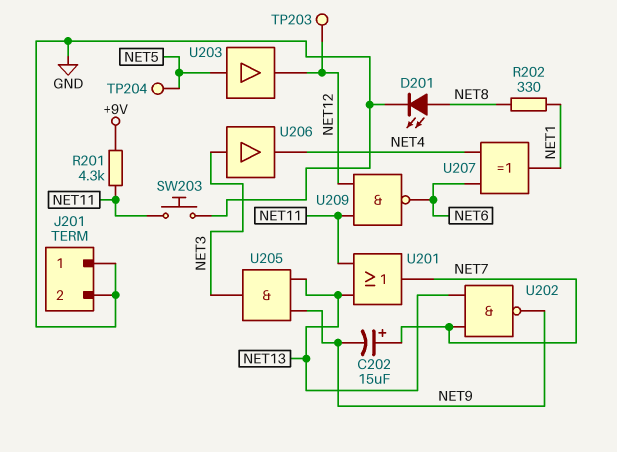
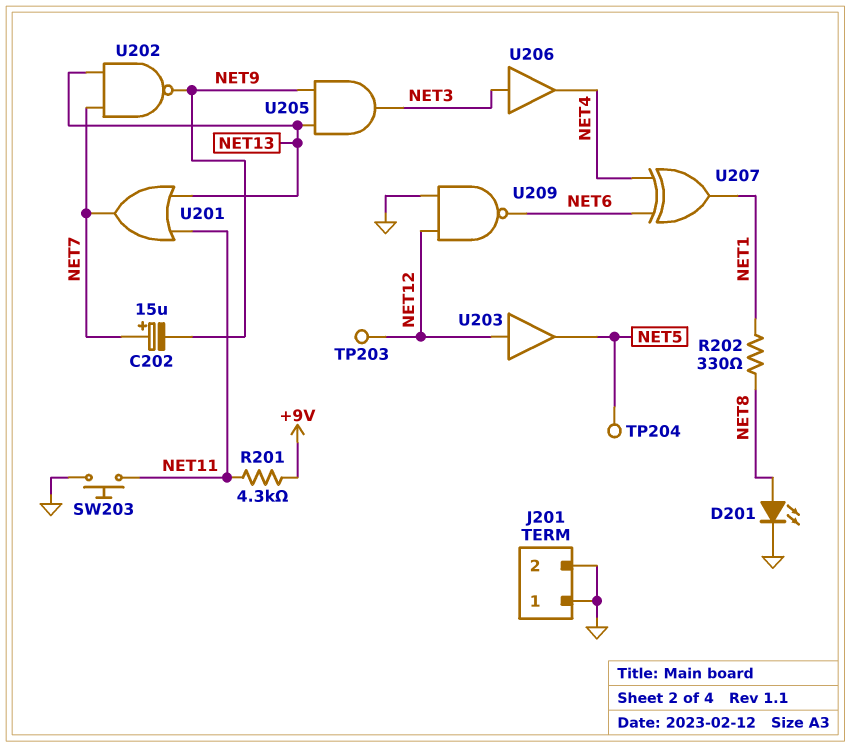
U203: buffer (in NET5, out NET12) -> buffer (in NET12, out NET5)
U209: NAND (in NET11, in NET12, out NET6) -> NAND (in GND, in NET12, out NET6)

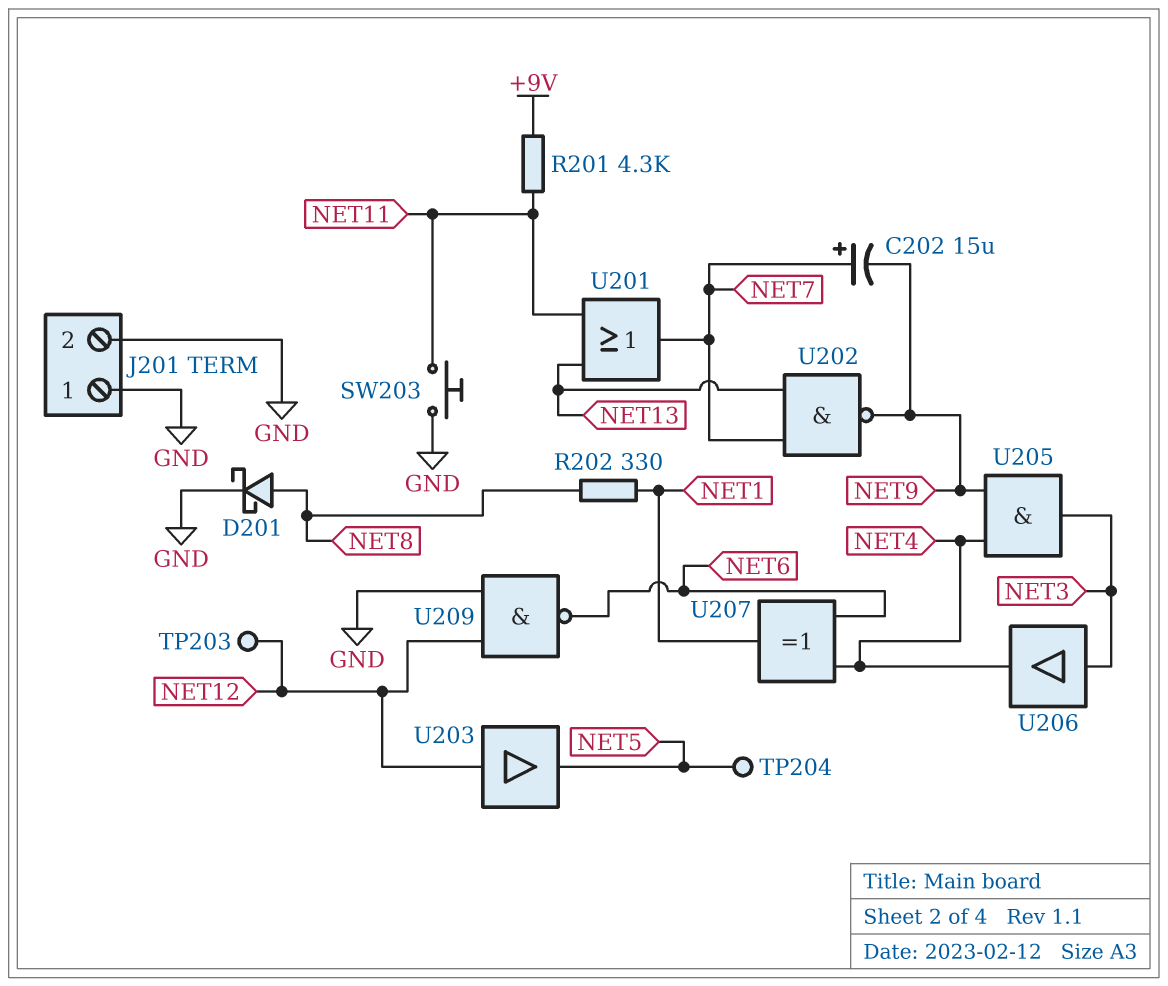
D201: LED (A NET8, K GND) -> schottky (A NET8, K GND)
U205: AND (in NET9, in NET13, out NET3) -> AND (in NET4, in NET9, out NET3)

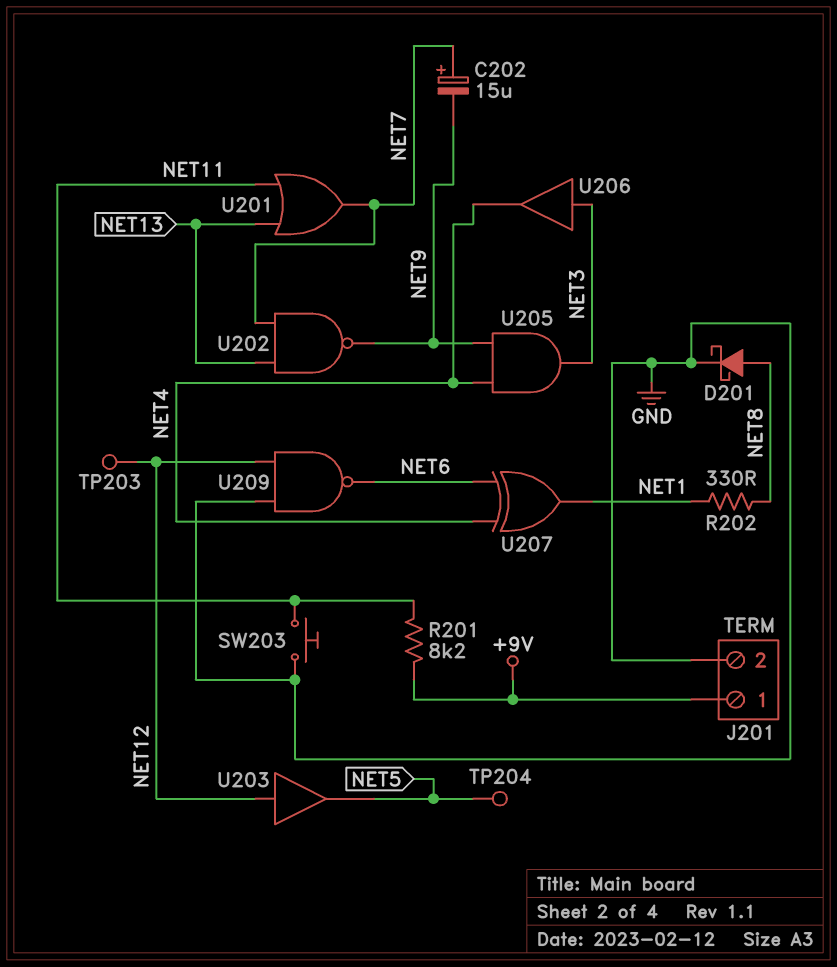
J201 pin 1: GND -> +9V
R201: 4.3k (+9V, NET11) -> 8.2k (+9V, NET11)

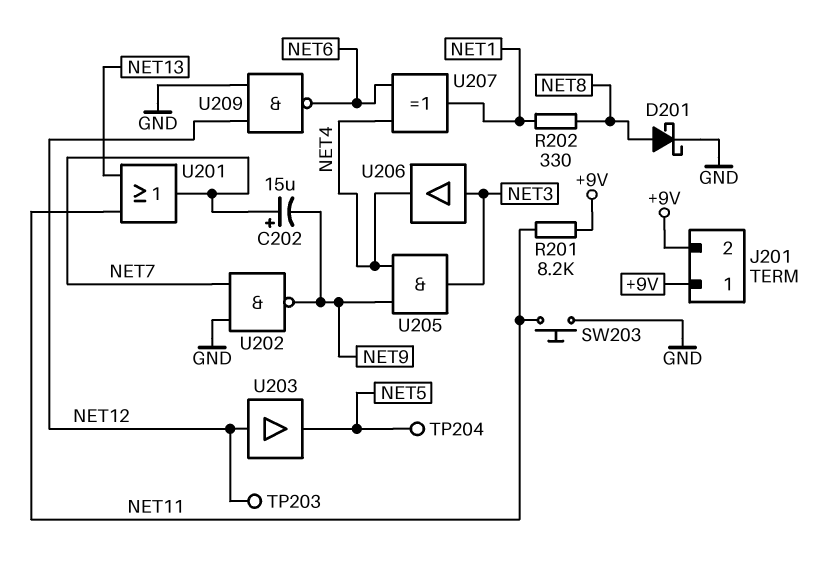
J201 pin 2: GND -> +9V
U202: NAND (in NET7, in NET13, out NET9) -> NAND (in GND, in NET7, out NET9)

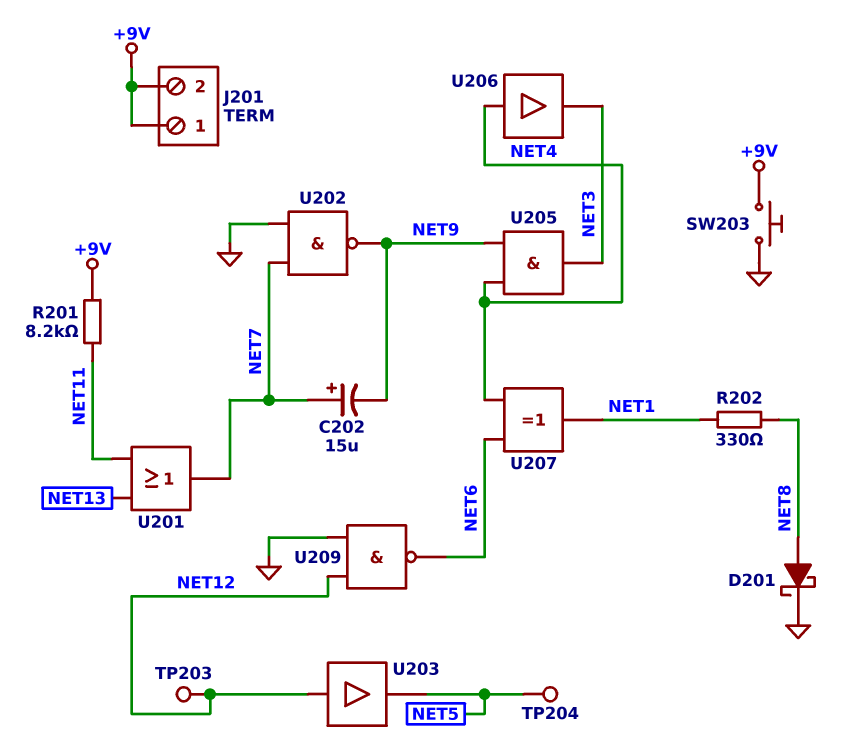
SW203: button (GND, NET11) -> button (+9V, GND)
U206: buffer (in NET3, out NET4) -> buffer (in NET4, out NET3)

